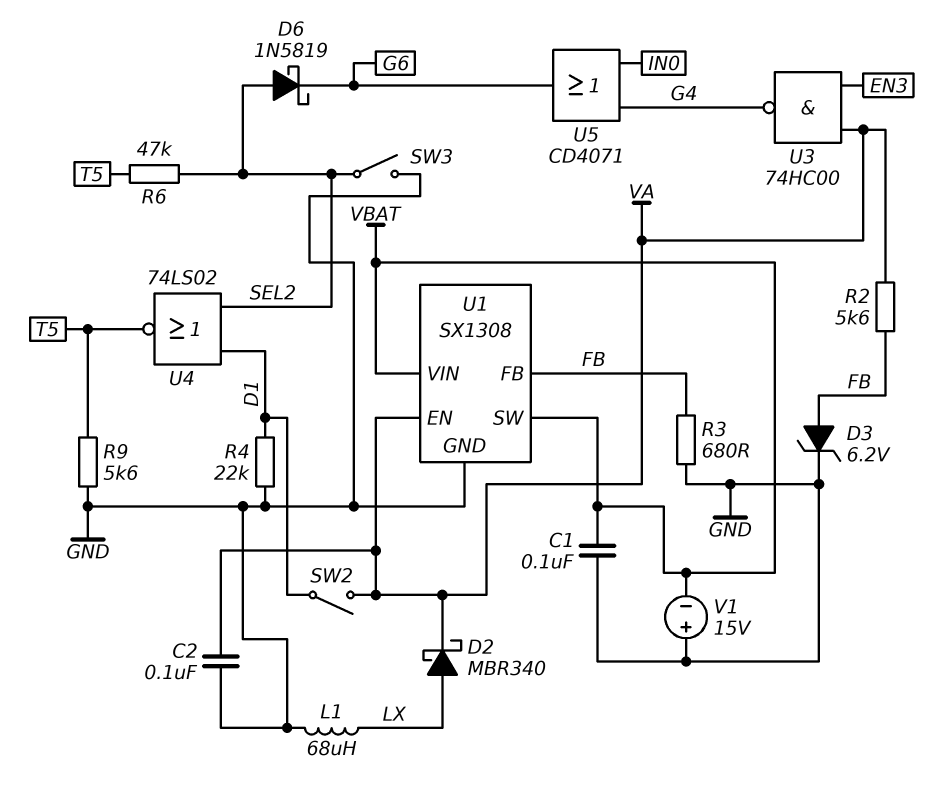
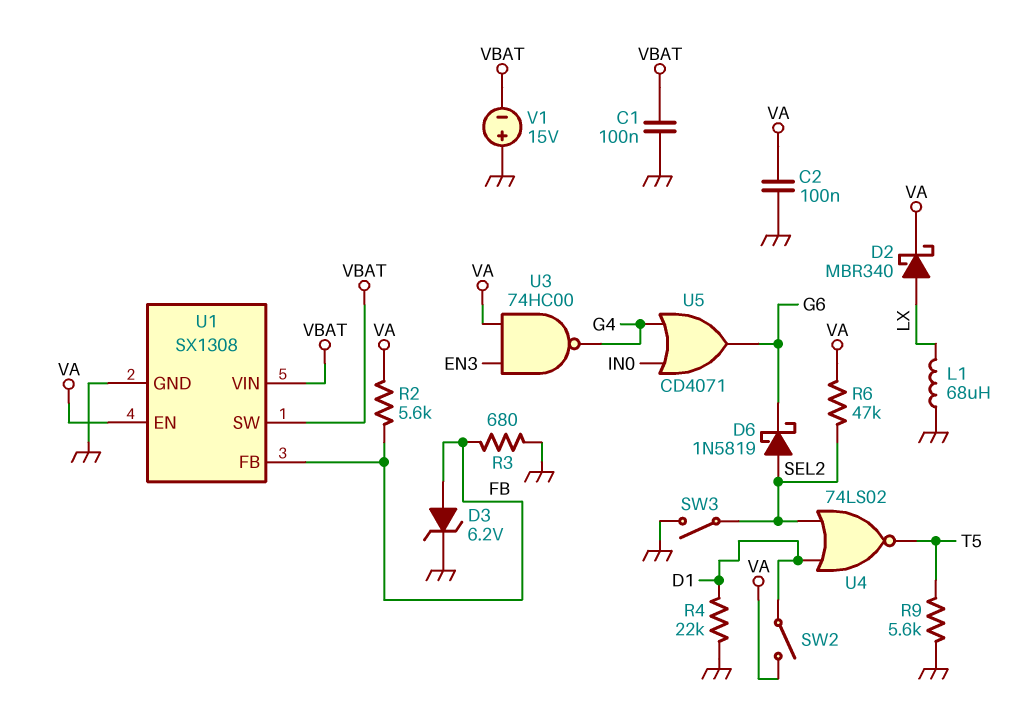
R6: 47k (SEL2, T5) -> 47k (SEL2, VA)

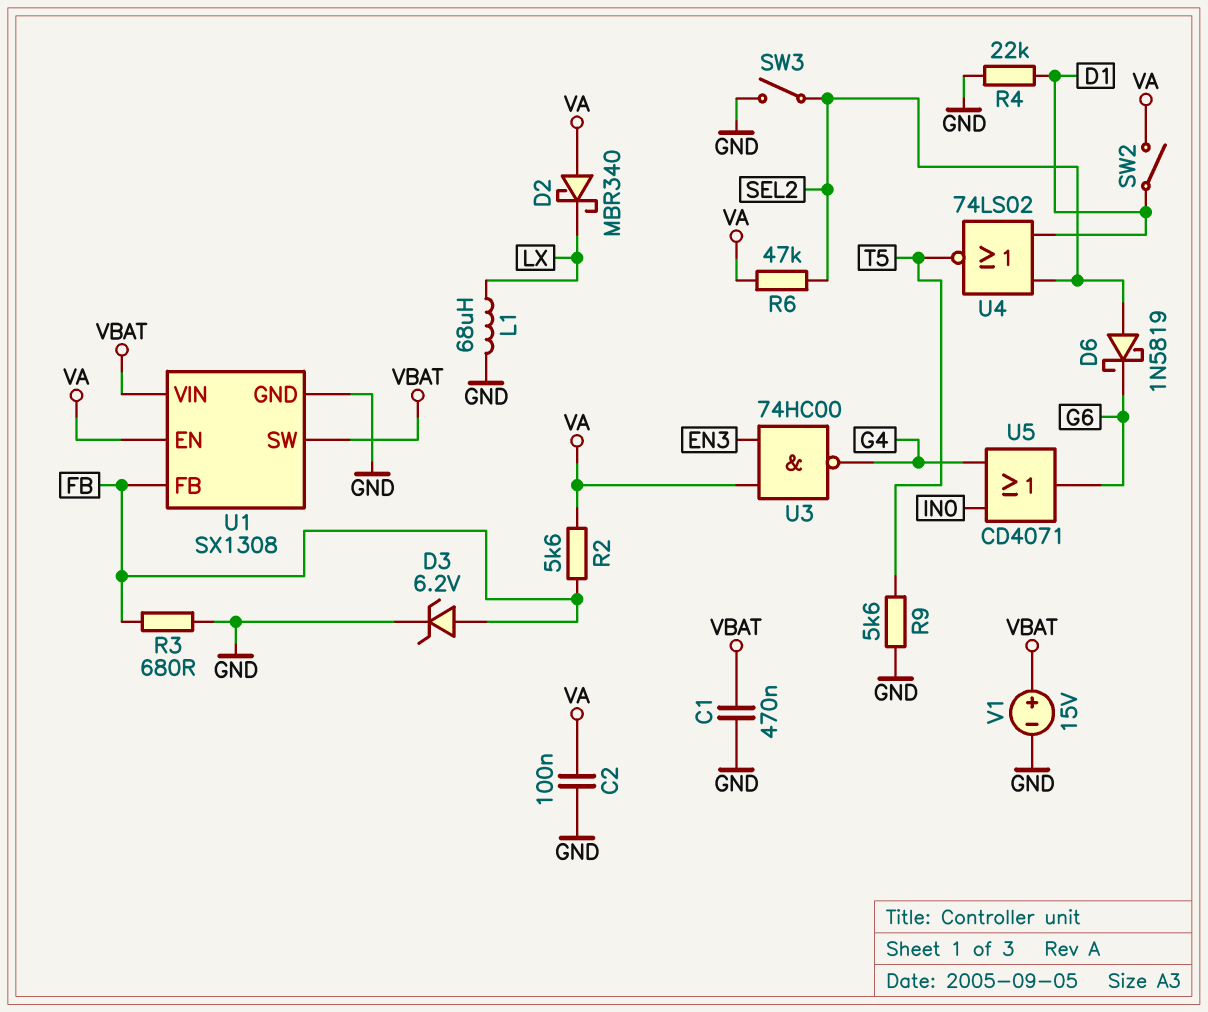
C1: 100nF (GND, VBAT) -> 470nF (GND, VBAT)
D2: schottky MBR340 (A LX, K VA) -> schottky MBR340 (A VA, K LX)
V1: 15V (plus GND, minus VBAT) -> 15V (plus VBAT, minus GND)

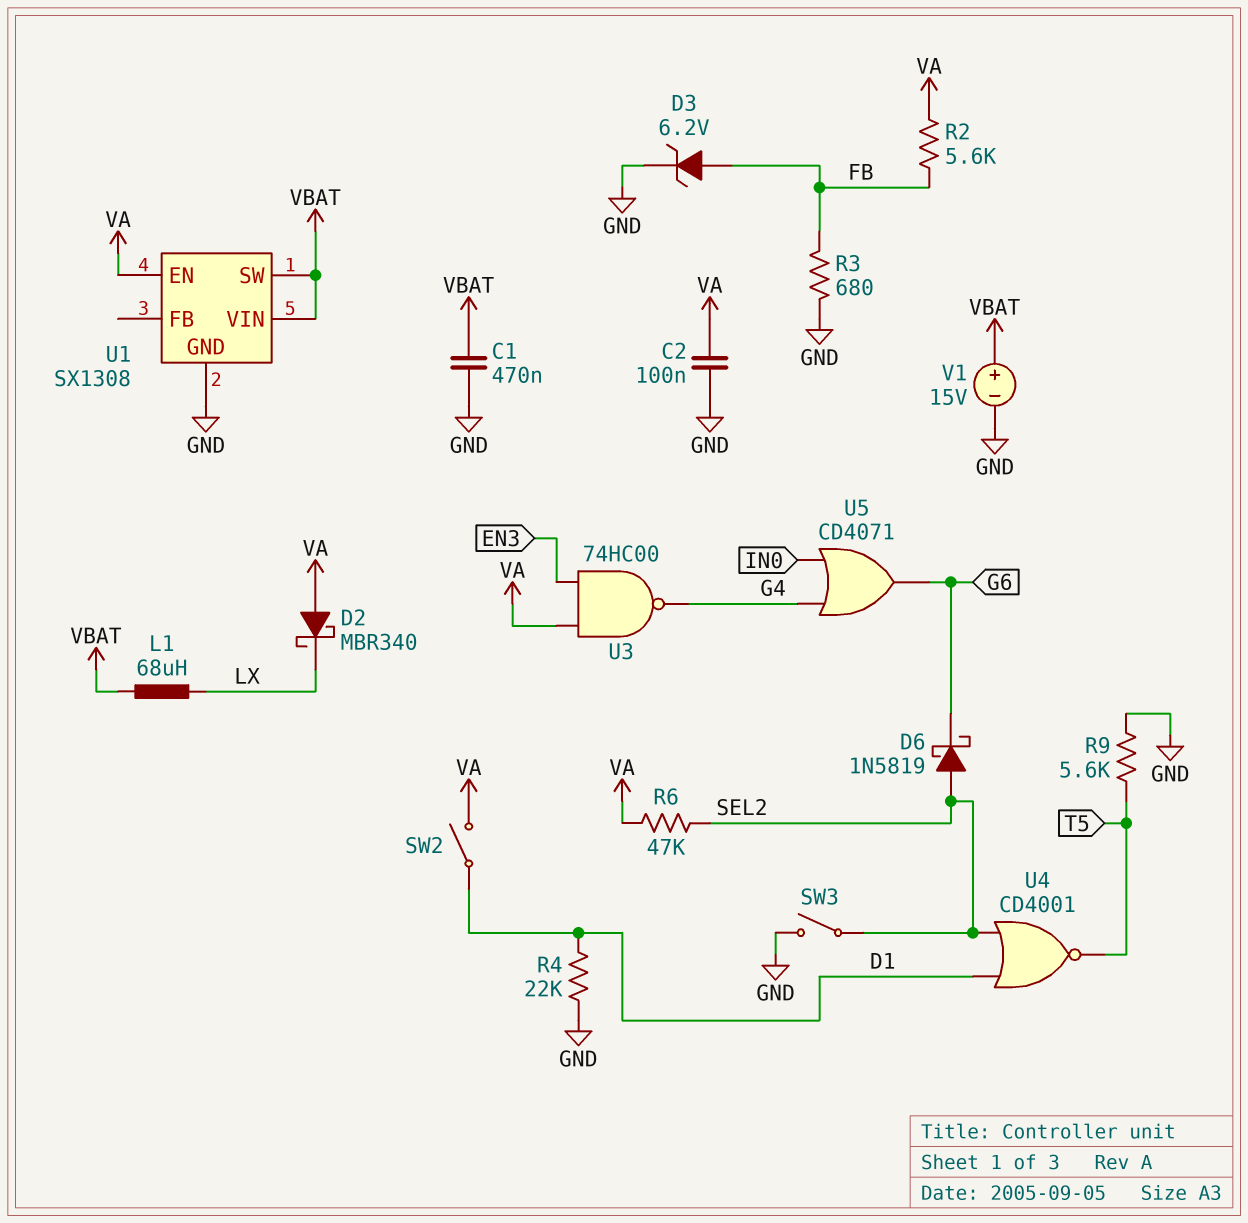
L1: 68uH (GND, LX) -> 68uH (LX, VBAT)
U1 pin FB: FB -> none
U4: NOR 74LS02 (in D1, in SEL2, out T5) -> NOR CD4001 (in D1, in SEL2, out T5)

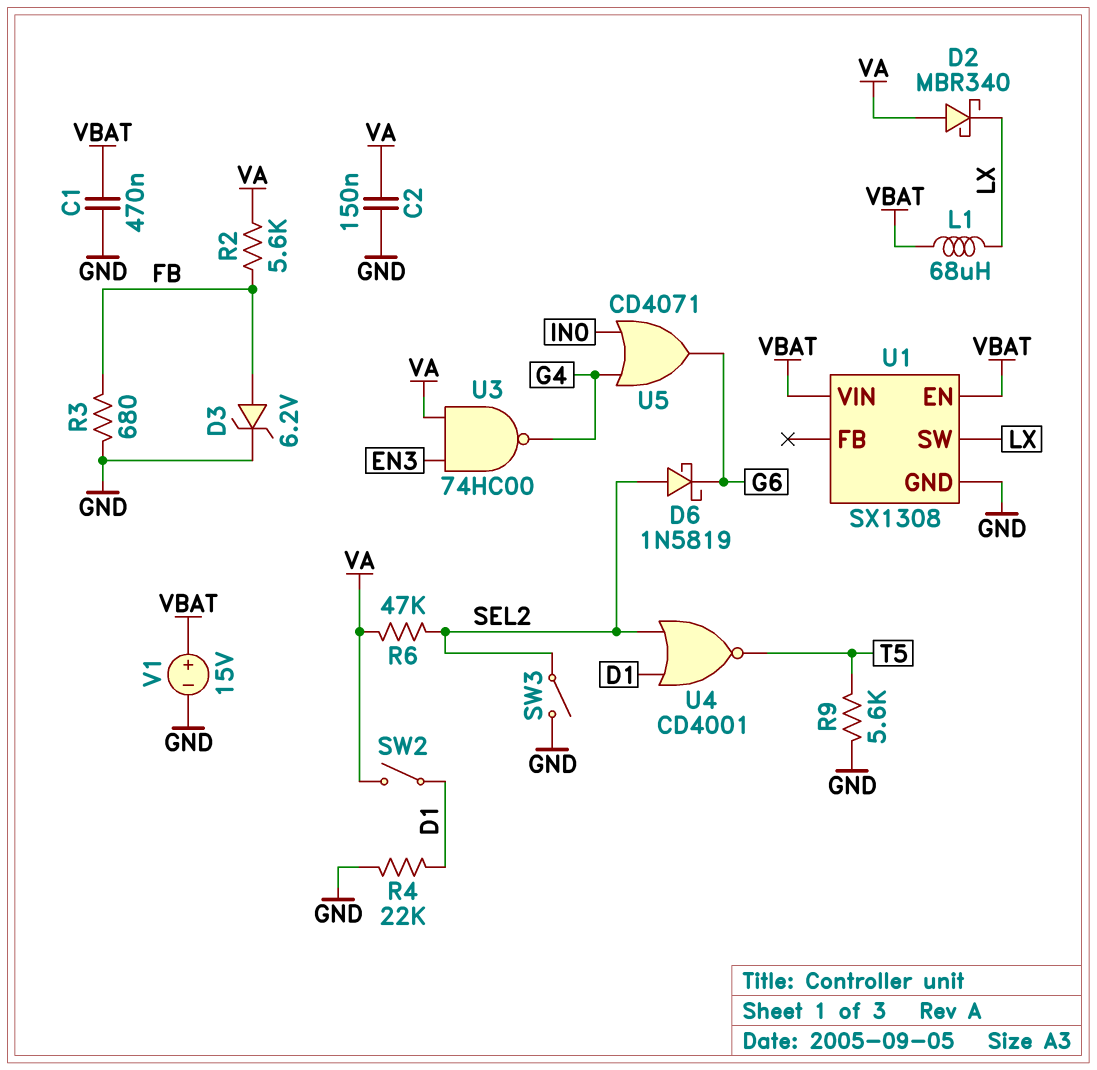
C2: 100nF (GND, VA) -> 150nF (GND, VA)
U1 pin EN: VA -> VBAT
U1 pin SW: VBAT -> LX

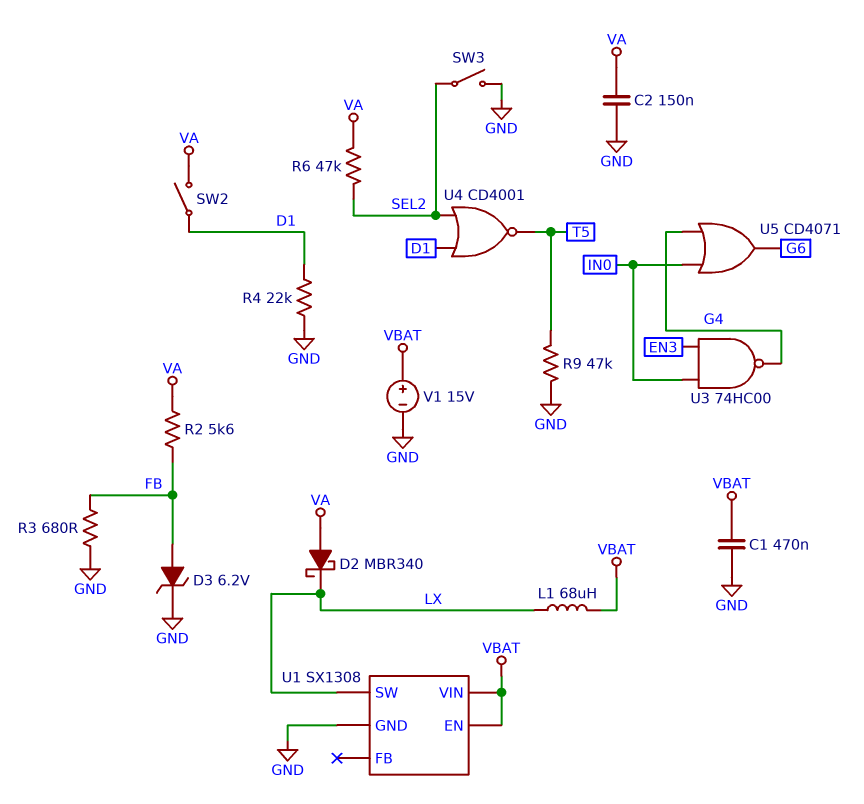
D6: schottky 1N5819 (A SEL2, K G6) -> none
R9: 5.6k (GND, T5) -> 47k (GND, T5)
U3: NAND 74HC00 (in EN3, in VA, out G4) -> NAND 74HC00 (in EN3, in IN0, out G4)

